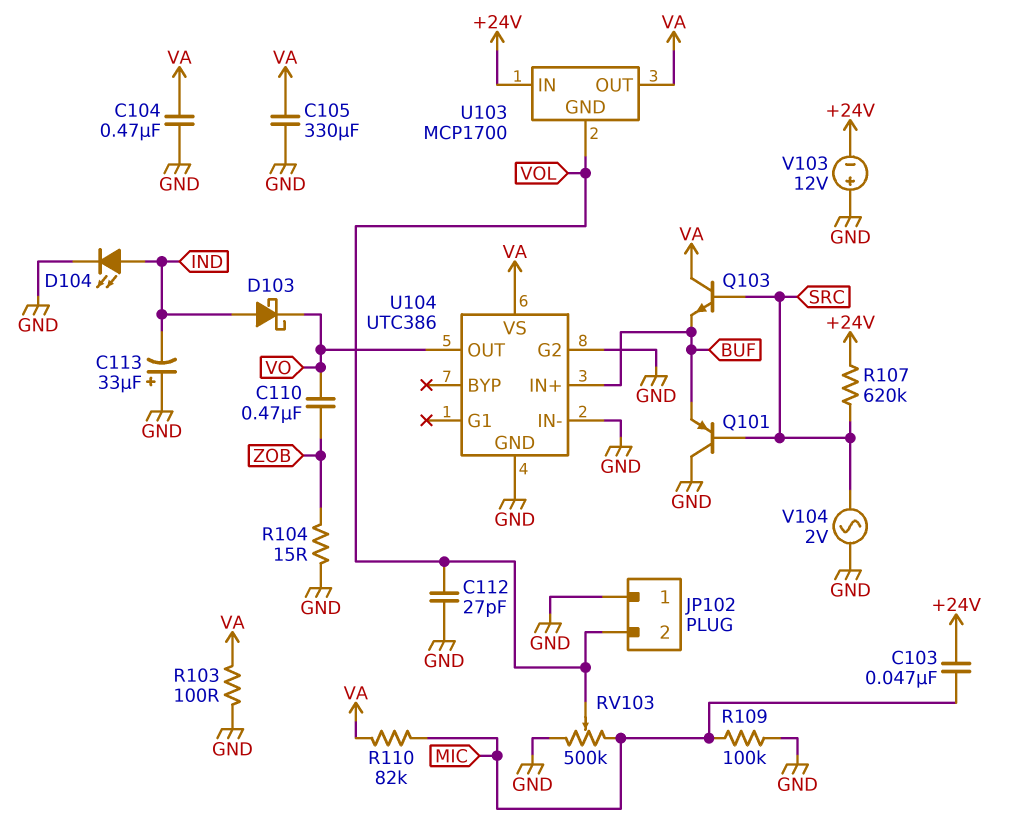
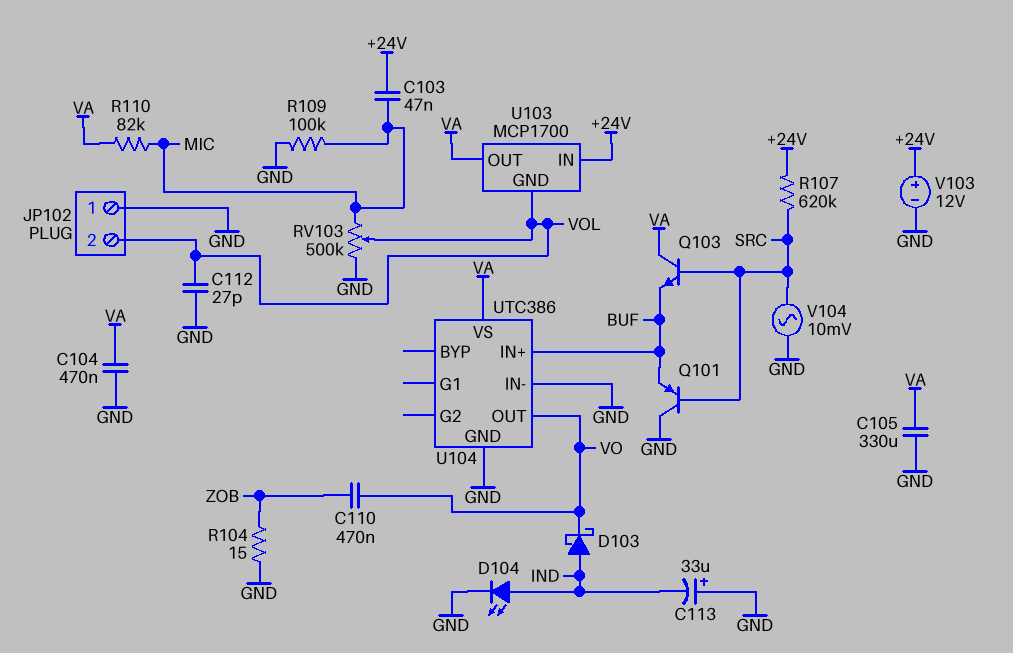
R103: 100 (GND, VA) -> none
U104 pin G2: GND -> none
V103: 12V (plus GND, minus +24V) -> 12V (plus +24V, minus GND)
V104: AC 2V (GND, SRC) -> AC 10mV (GND, SRC)

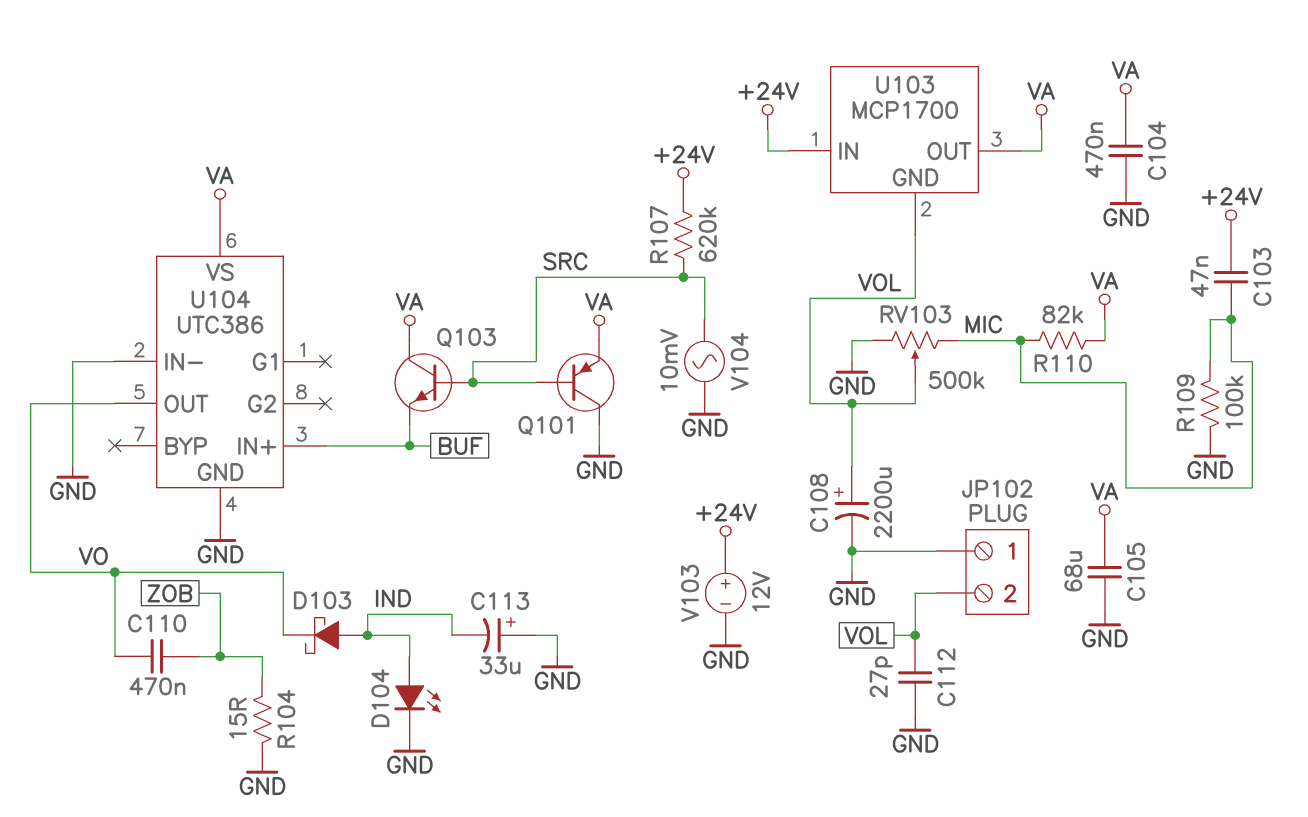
C105: 330uF (GND, VA) -> 68uF (GND, VA)
C108: none -> 2200uF (plus VOL, minus GND)
Q101: PNP (B SRC, C GND, E BUF) -> PNP (B SRC, C GND, E VA)

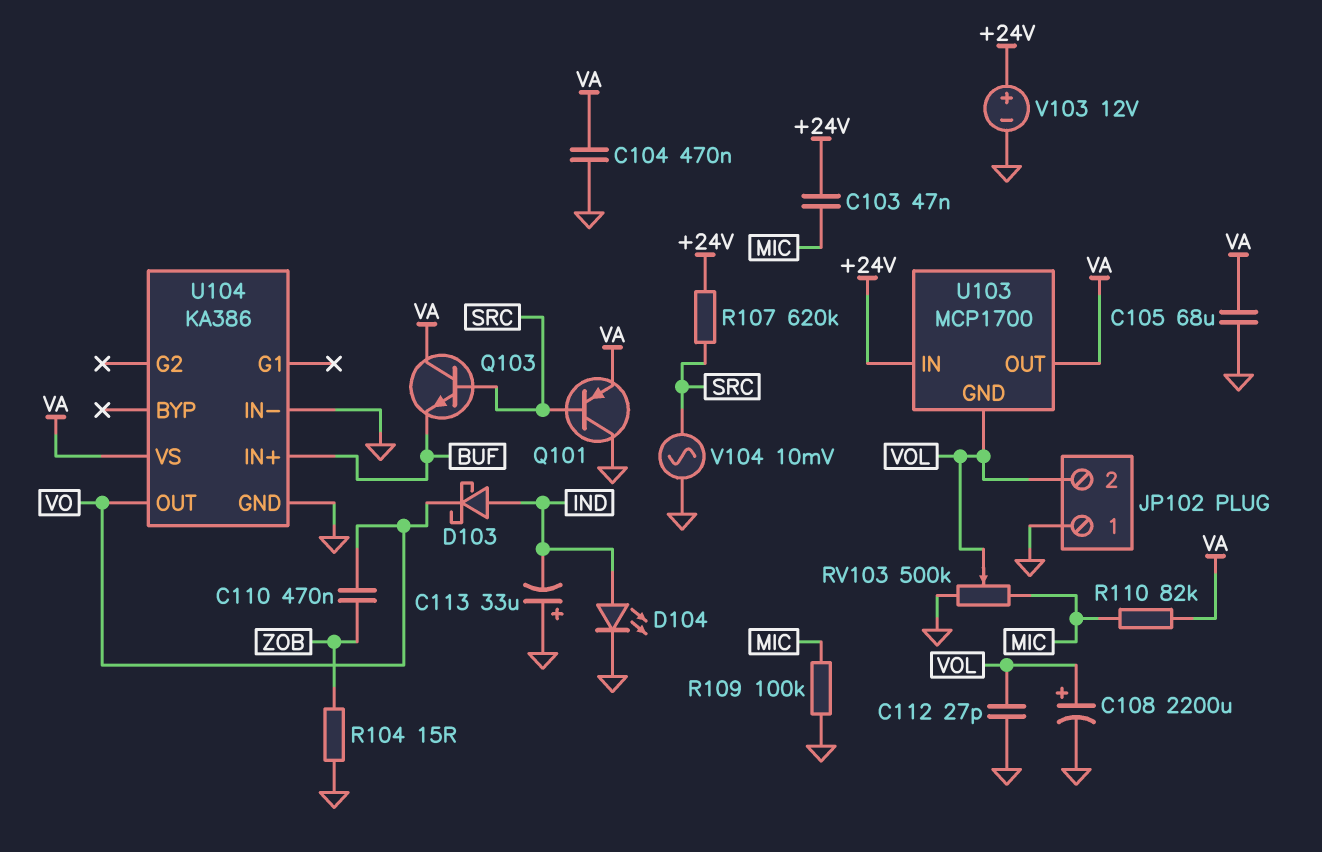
U104: UTC386 -> KA386

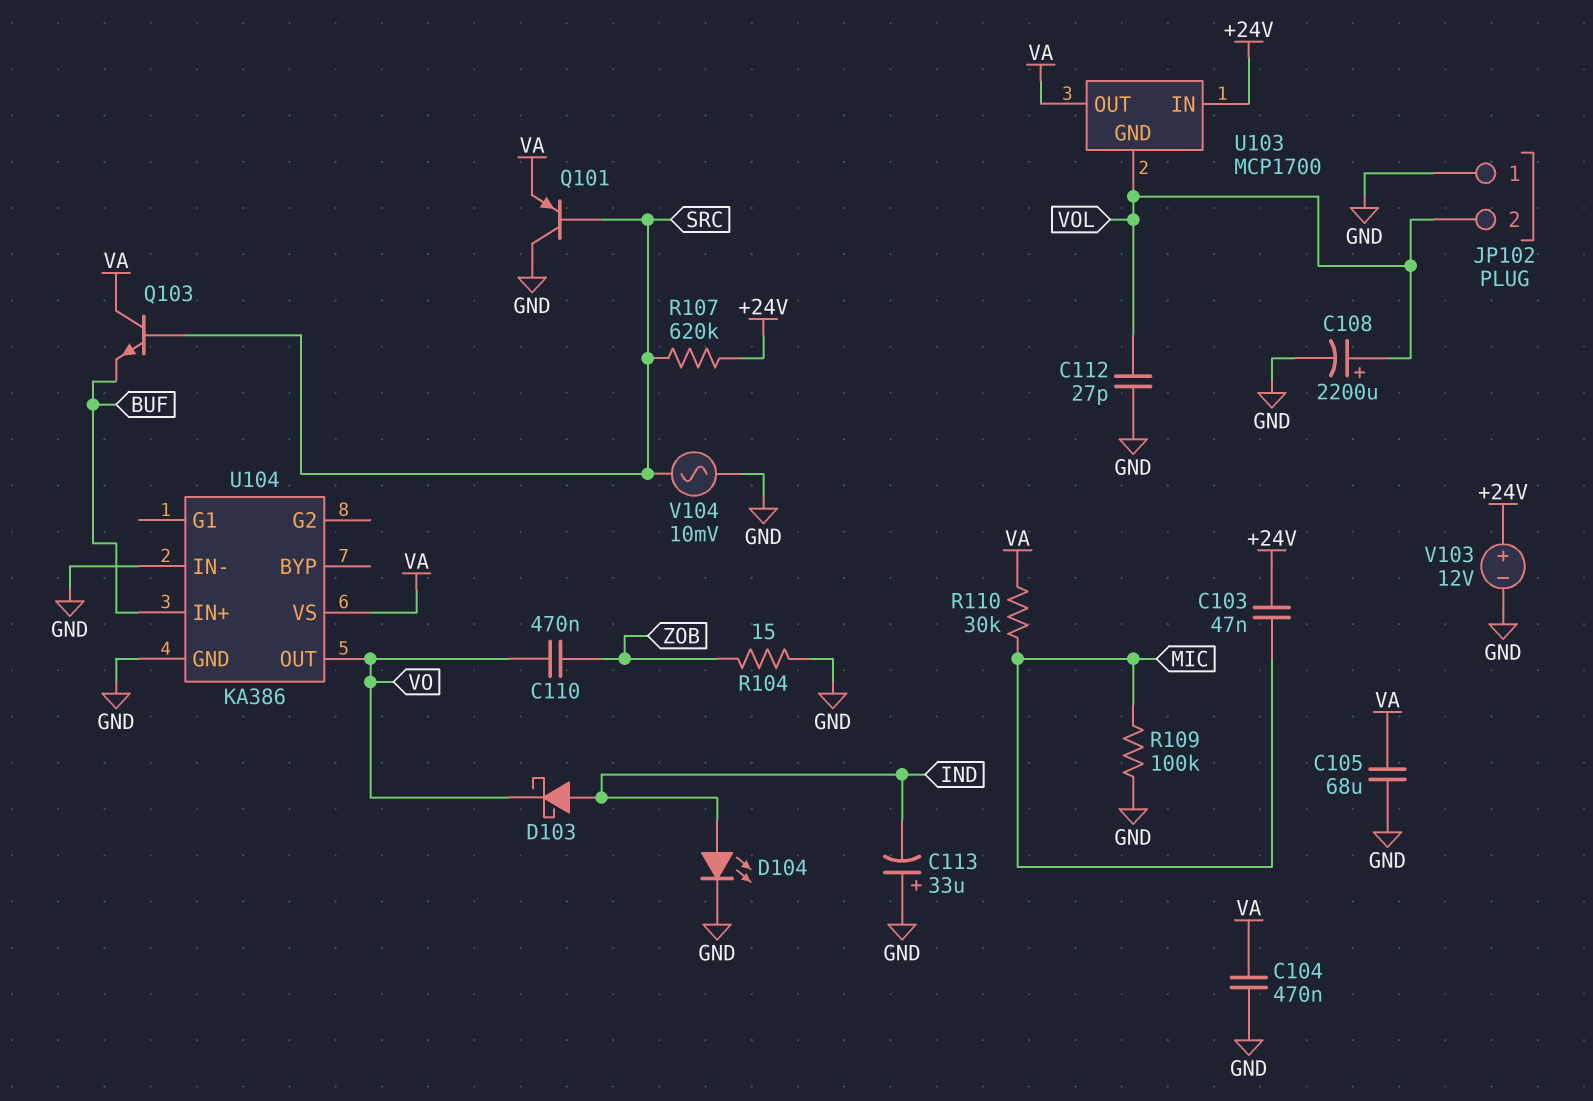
R110: 82k (MIC, VA) -> 30k (MIC, VA)
RV103: 500k (GND, MIC, wiper VOL) -> none

